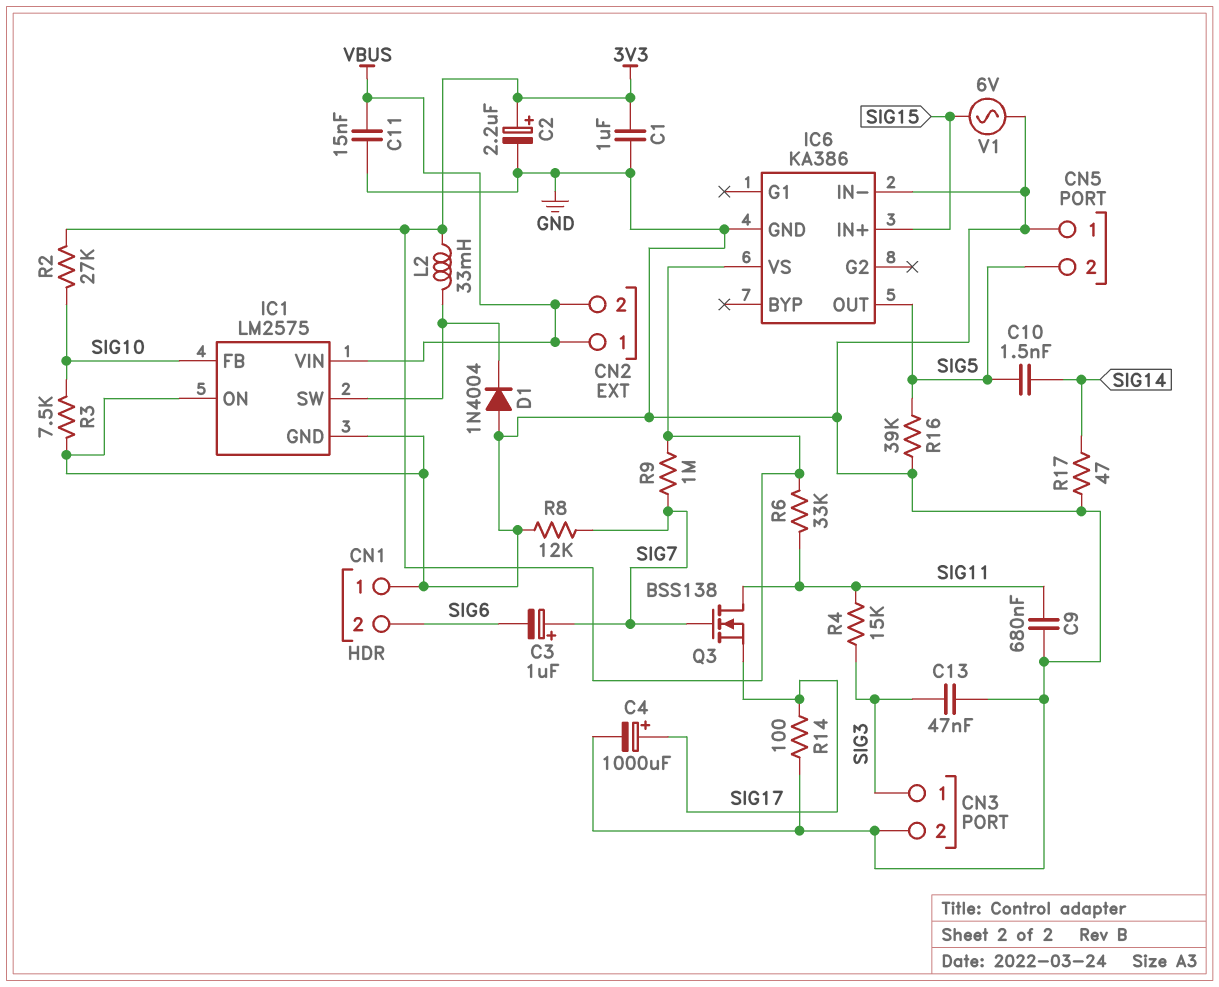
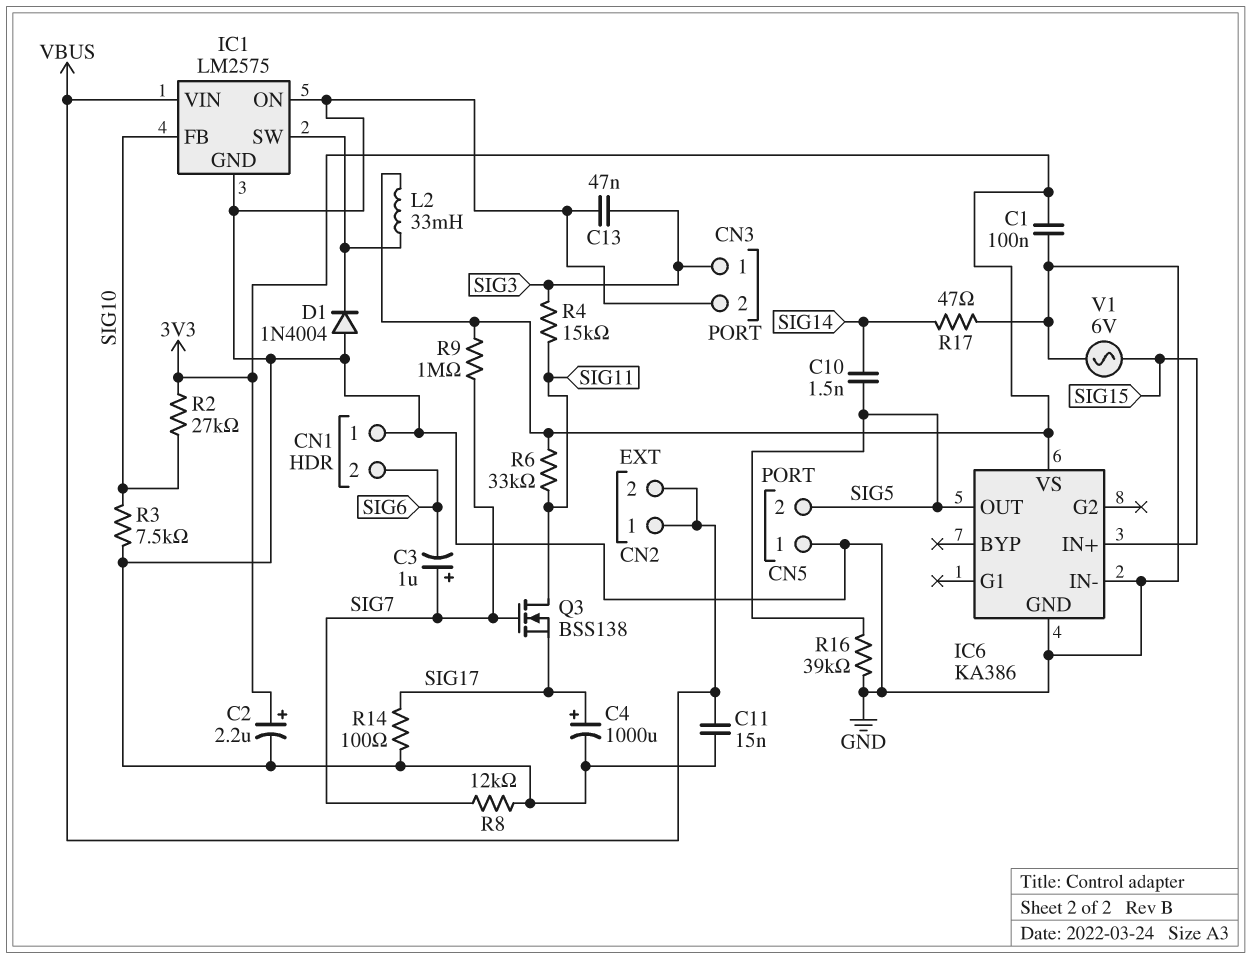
C1: 1uF (3V3, GND) -> 100nF (3V3, GND)
C9: 680nF (GND, SIG11) -> none

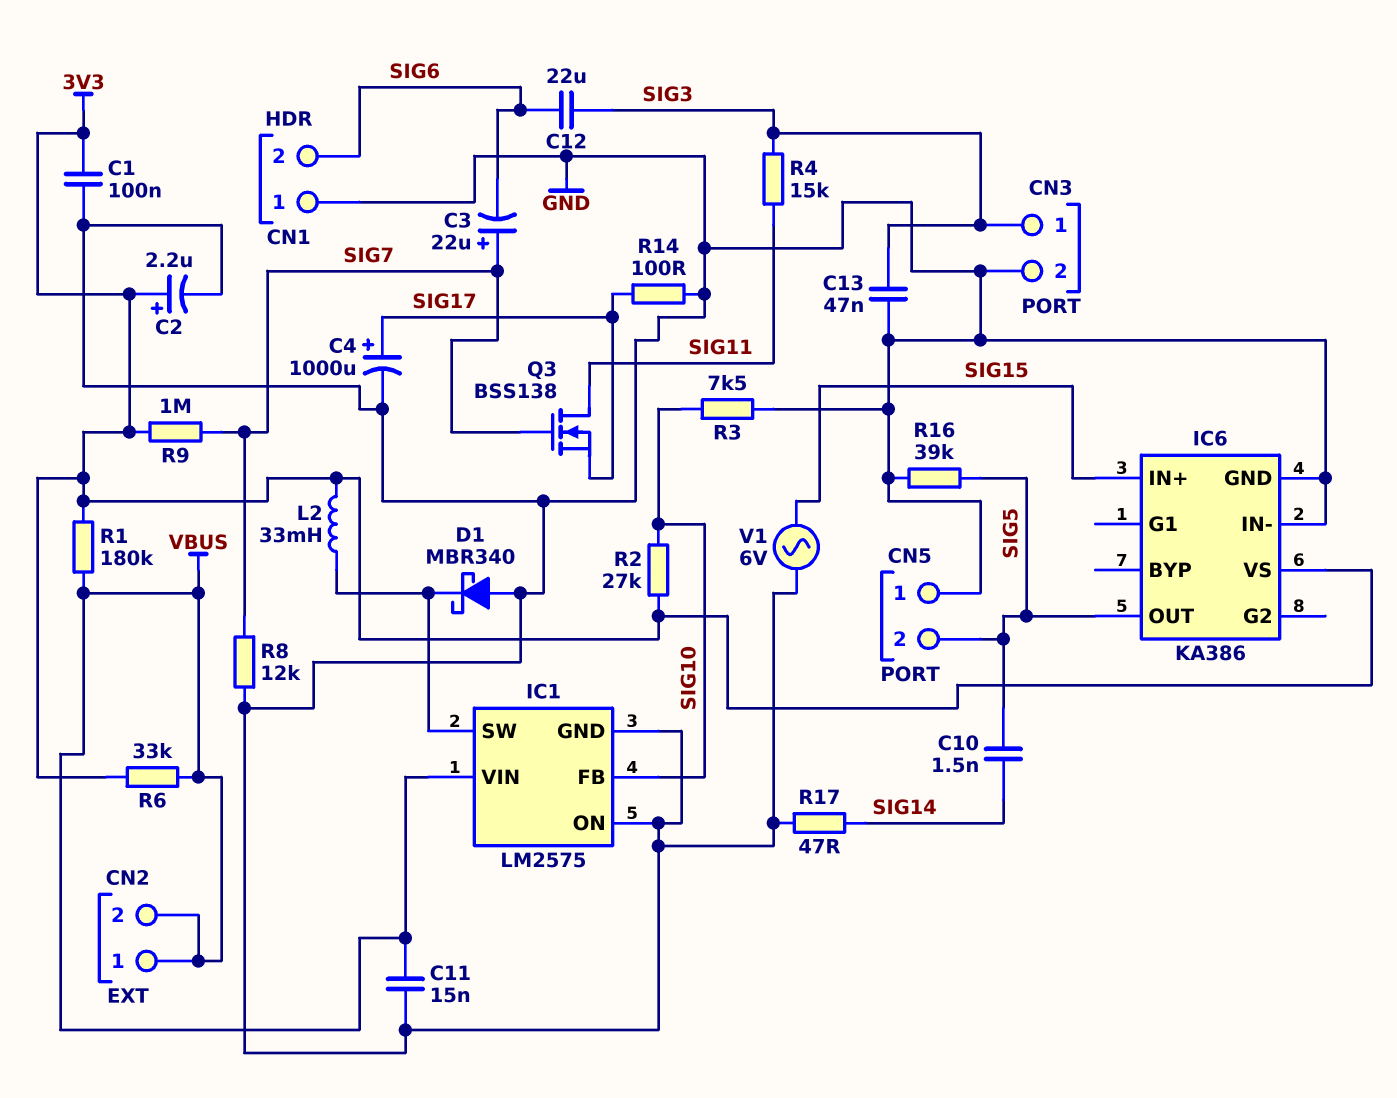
C3: 1uF (plus SIG7, minus SIG6) -> 22uF (plus SIG7, minus SIG6)
C12: none -> 22uF (SIG3, SIG6)
D1: diode 1N4004 (A GND, K IC1/SW) -> schottky MBR340 (A GND, K IC1/SW)
R1: none -> 180k (3V3, VBUS)
R6: 33k (3V3, SIG11) -> 33k (3V3, VBUS)

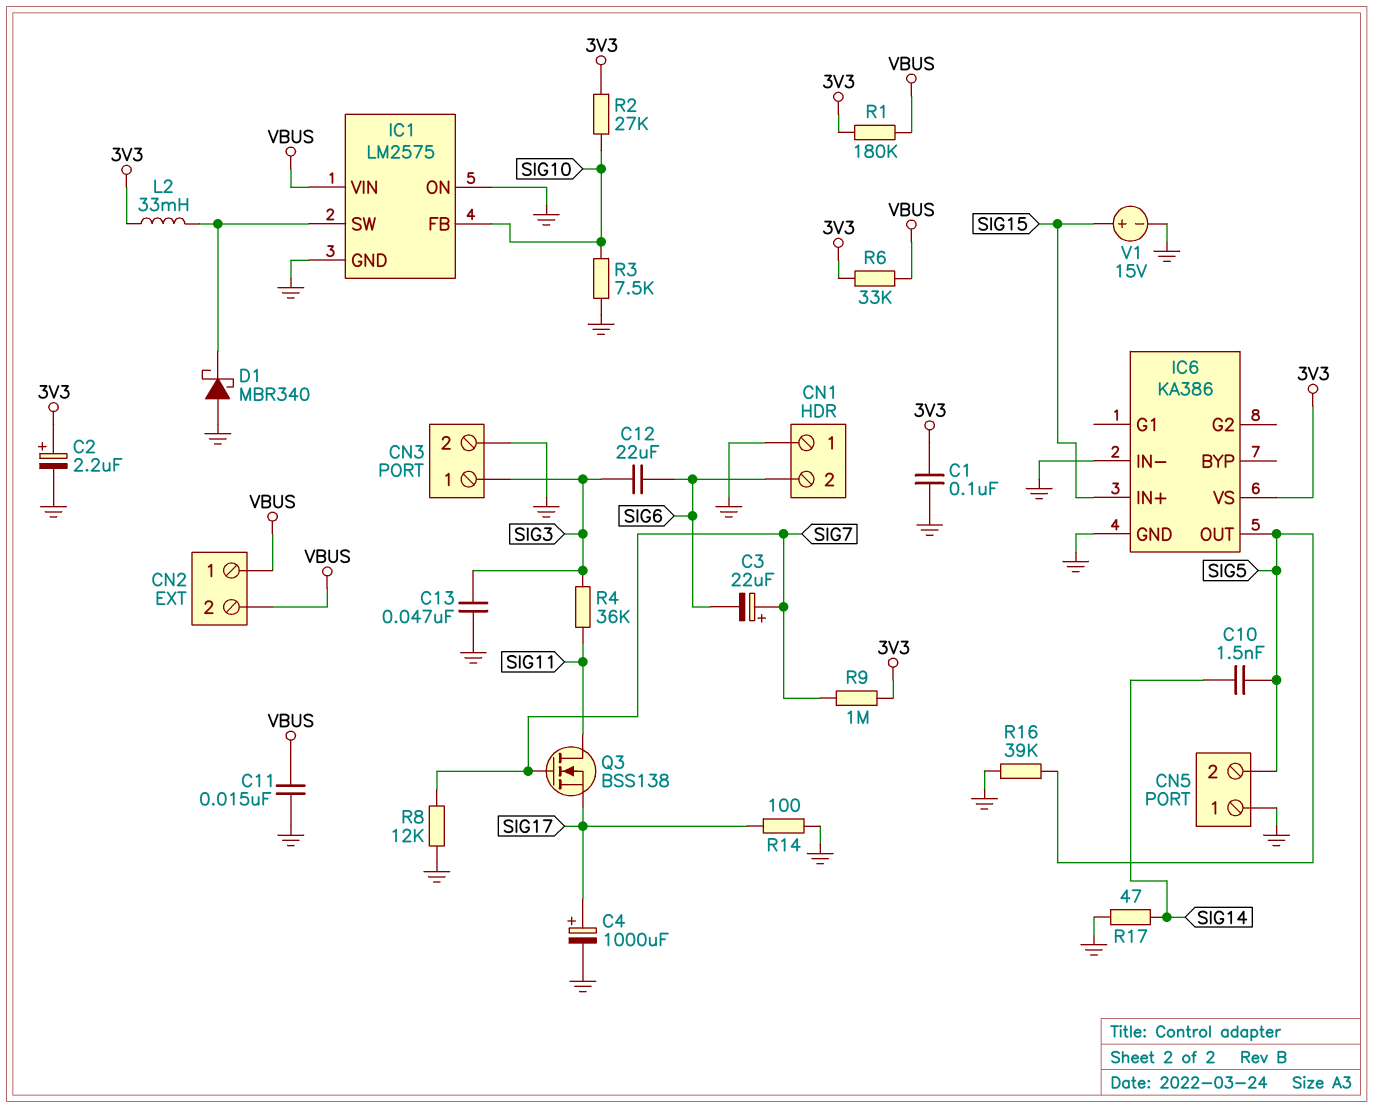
R4: 15k (SIG3, SIG11) -> 36k (SIG3, SIG11)
V1: AC 6V (GND, SIG15) -> 15V (plus SIG15, minus GND)

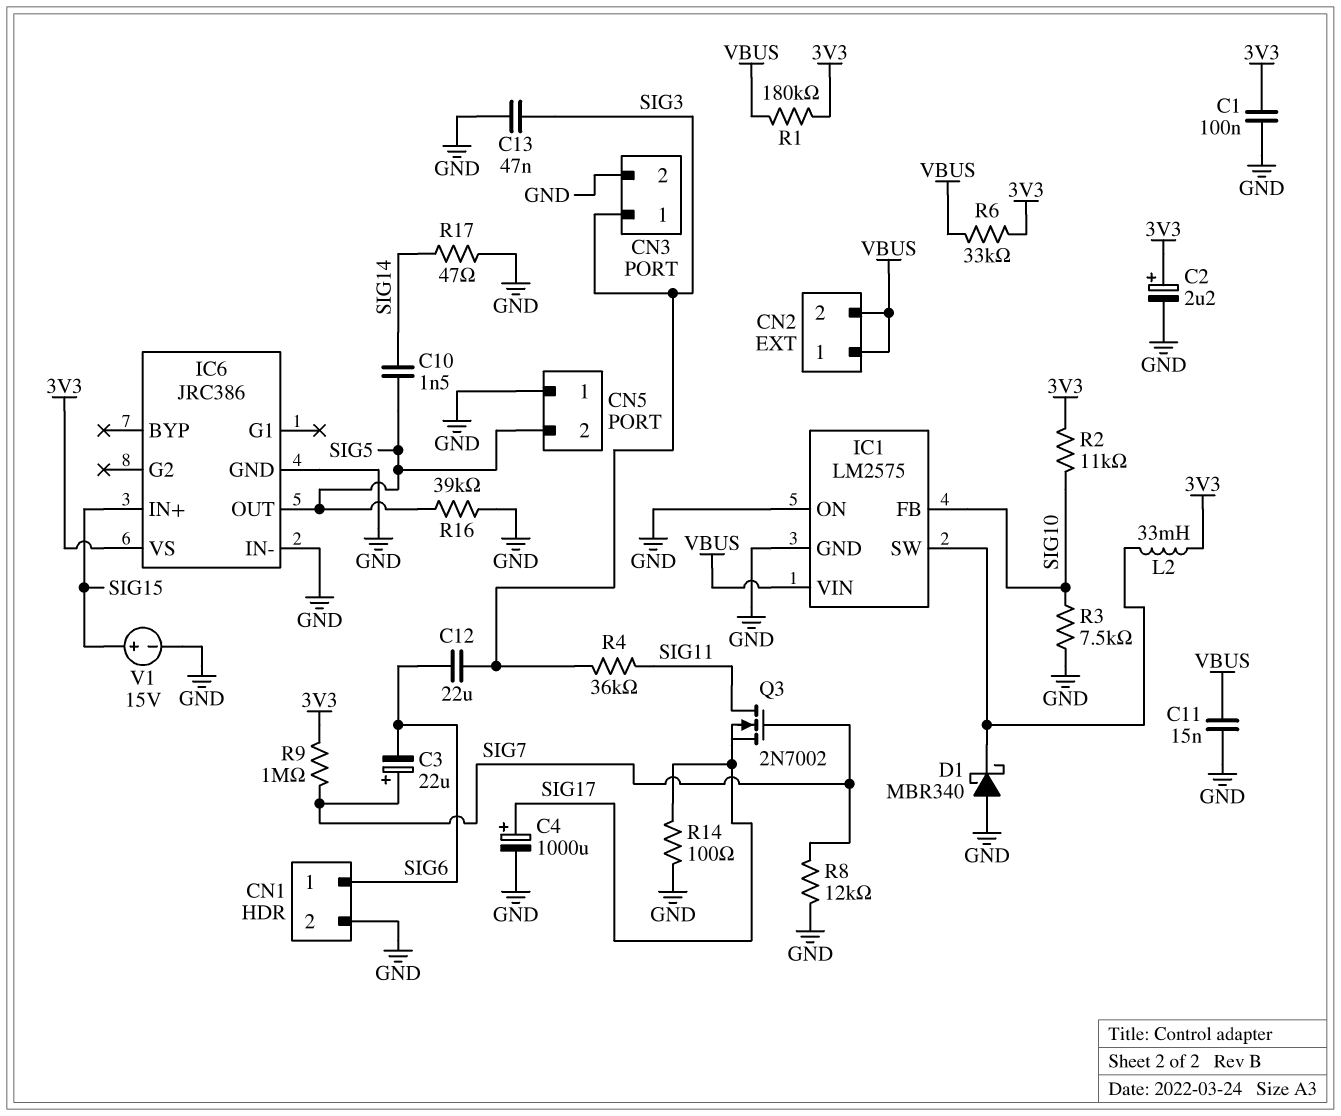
CN1 pin 1: GND -> SIG6
CN1 pin 2: SIG6 -> GND
IC6: KA386 -> JRC386
Q3: NMOS BSS138 (G SIG7, D SIG11, S SIG17) -> NMOS 2N7002 (G SIG7, D SIG11, S SIG17)
R2: 27k (3V3, SIG10) -> 11k (3V3, SIG10)

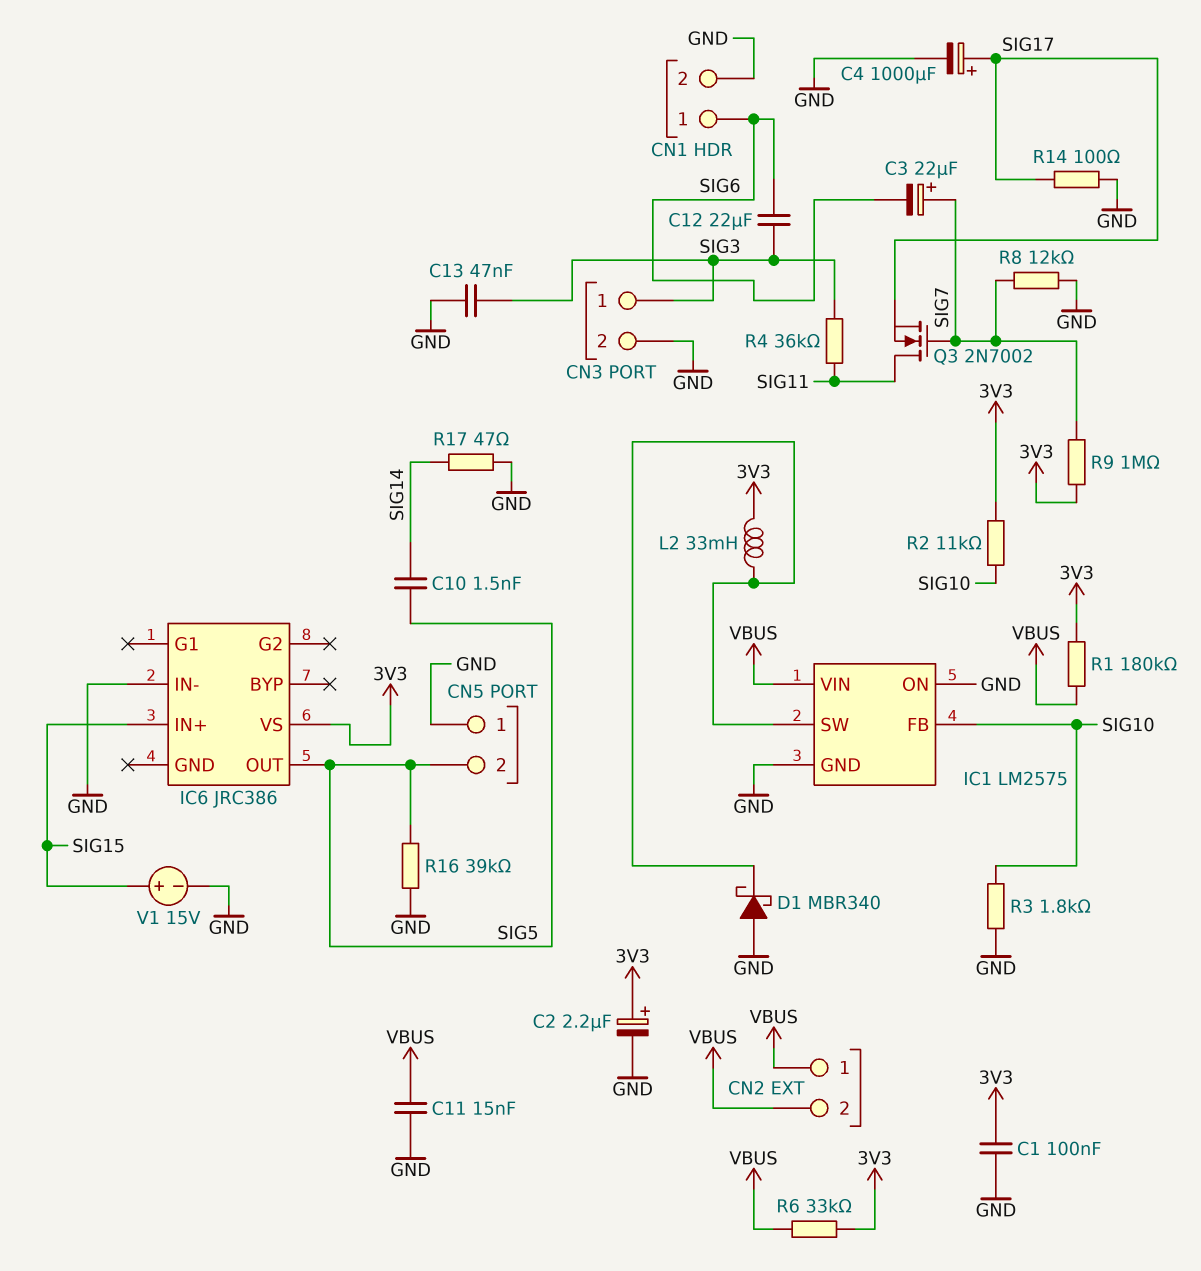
IC6 pin GND: GND -> none
R3: 7.5k (GND, SIG10) -> 1.8k (GND, SIG10)

